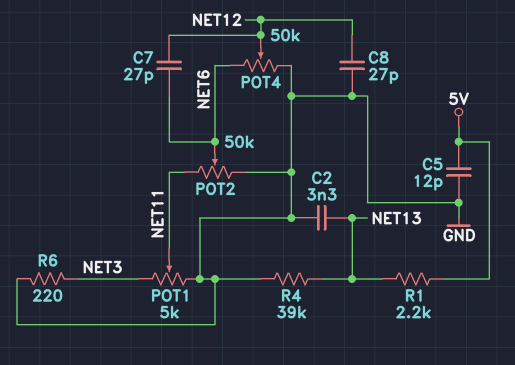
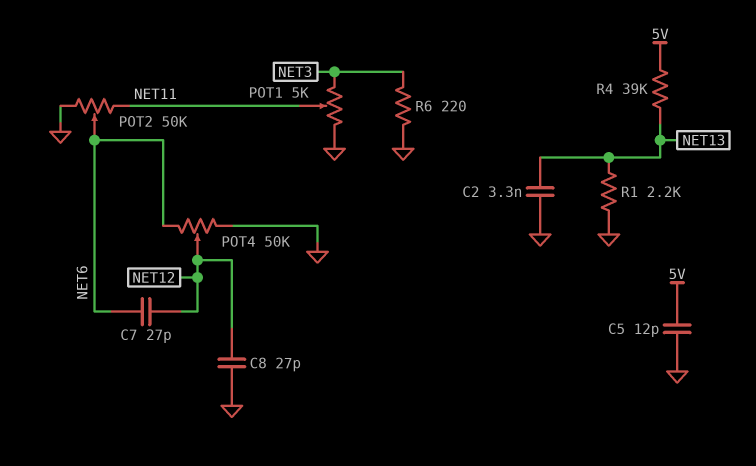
R1: 2.2k (5V, NET13) -> 2.2k (GND, NET13)
R4: 39k (GND, NET13) -> 39k (5V, NET13)

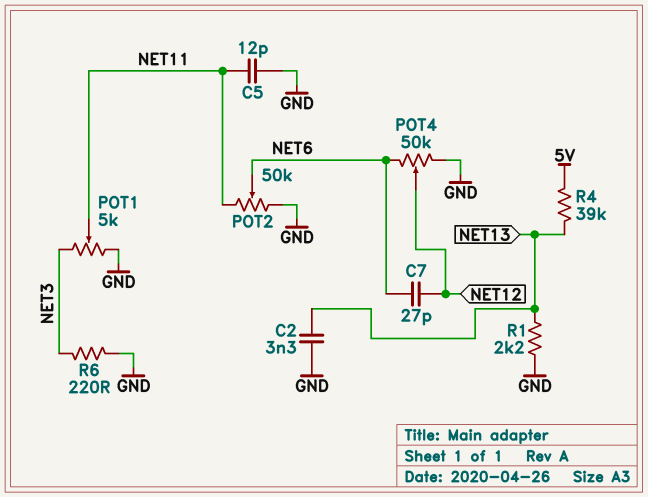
C5: 12pF (5V, GND) -> 12pF (GND, NET11)
C8: 27pF (GND, NET12) -> none

